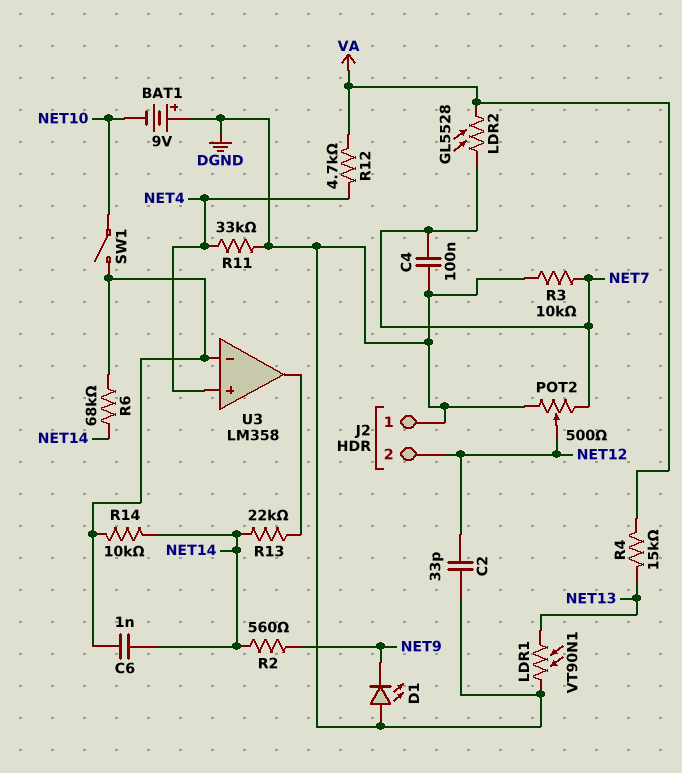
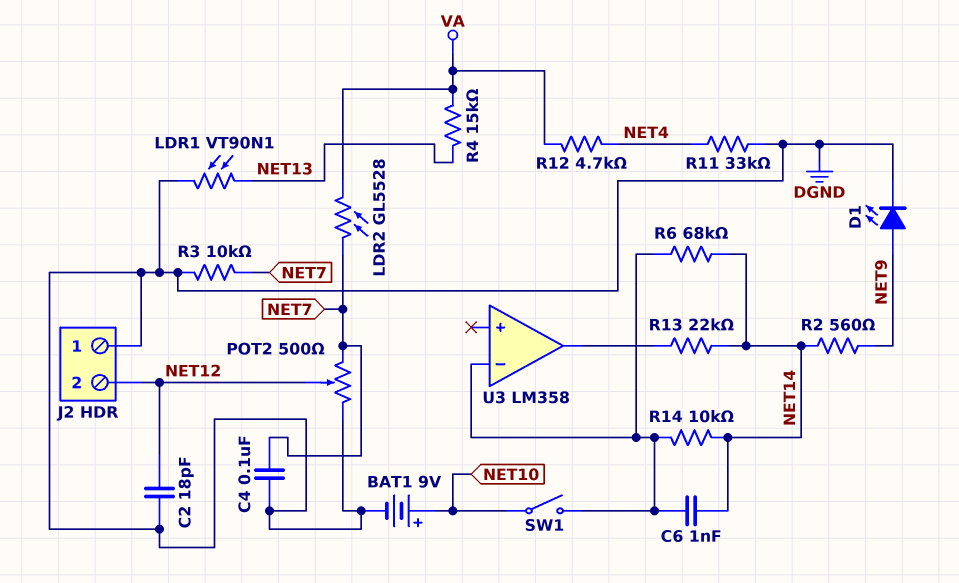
BAT1: 9V (plus DGND, minus NET10) -> 9V (plus NET10, minus DGND)
C2: 33pF (DGND, NET12) -> 18pF (DGND, NET12)
D1: LED (A DGND, K NET9) -> LED (A NET9, K DGND)
U3 pin in+: NET4 -> none

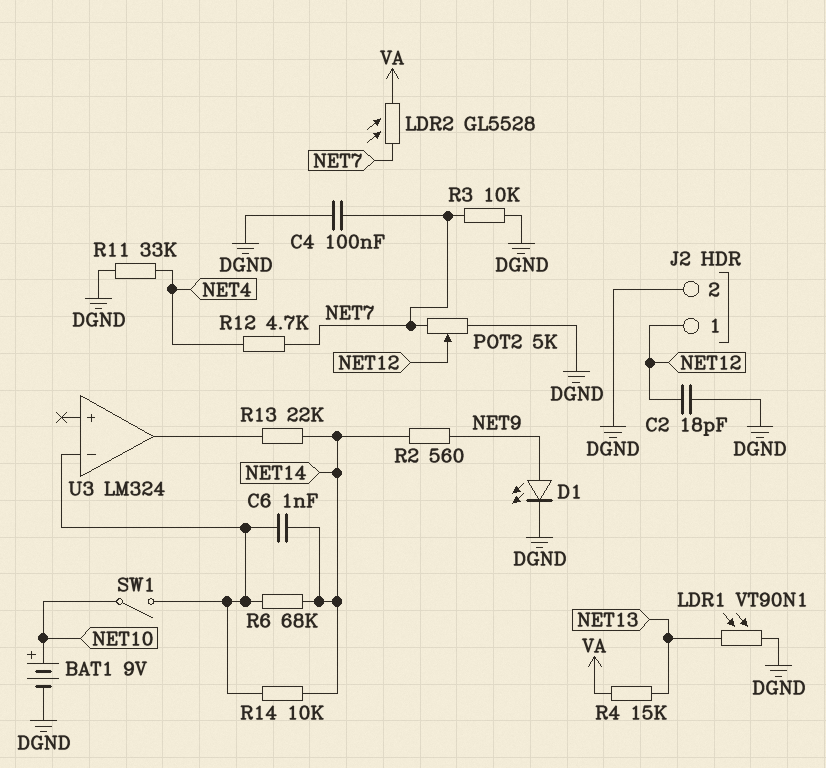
J2 pin 1: DGND -> NET12
J2 pin 2: NET12 -> DGND
POT2: 500 (DGND, NET7, wiper NET12) -> 5k (DGND, NET7, wiper NET12)
R12: 4.7k (NET4, VA) -> 4.7k (NET4, NET7)
U3: LM358 -> LM324

